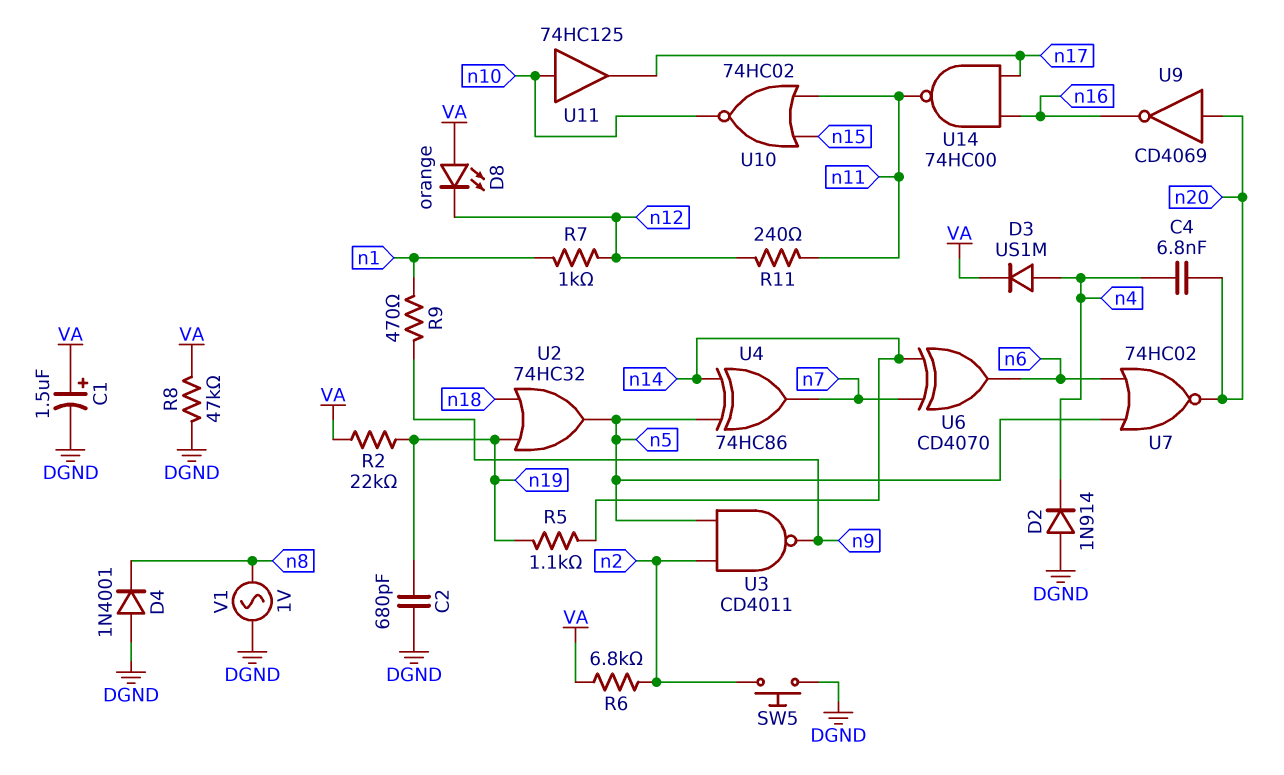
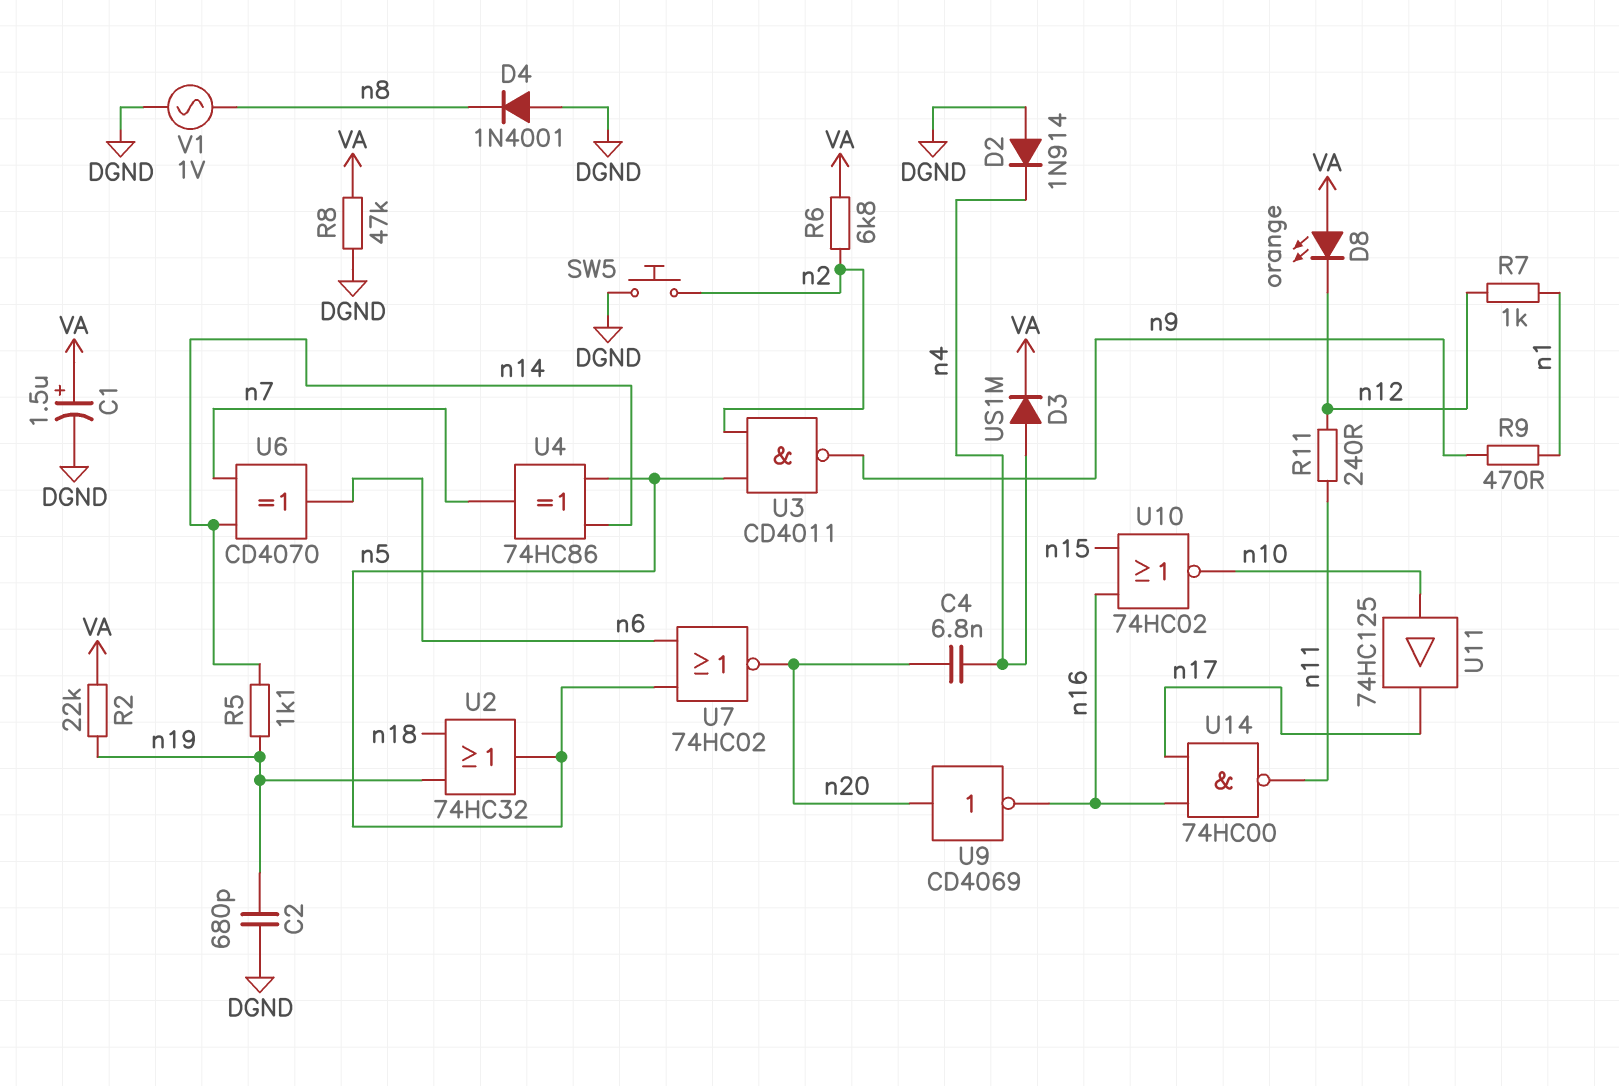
U10: NOR 74HC02 (in n11, in n15, out n10) -> NOR 74HC02 (in n15, in n16, out n10)

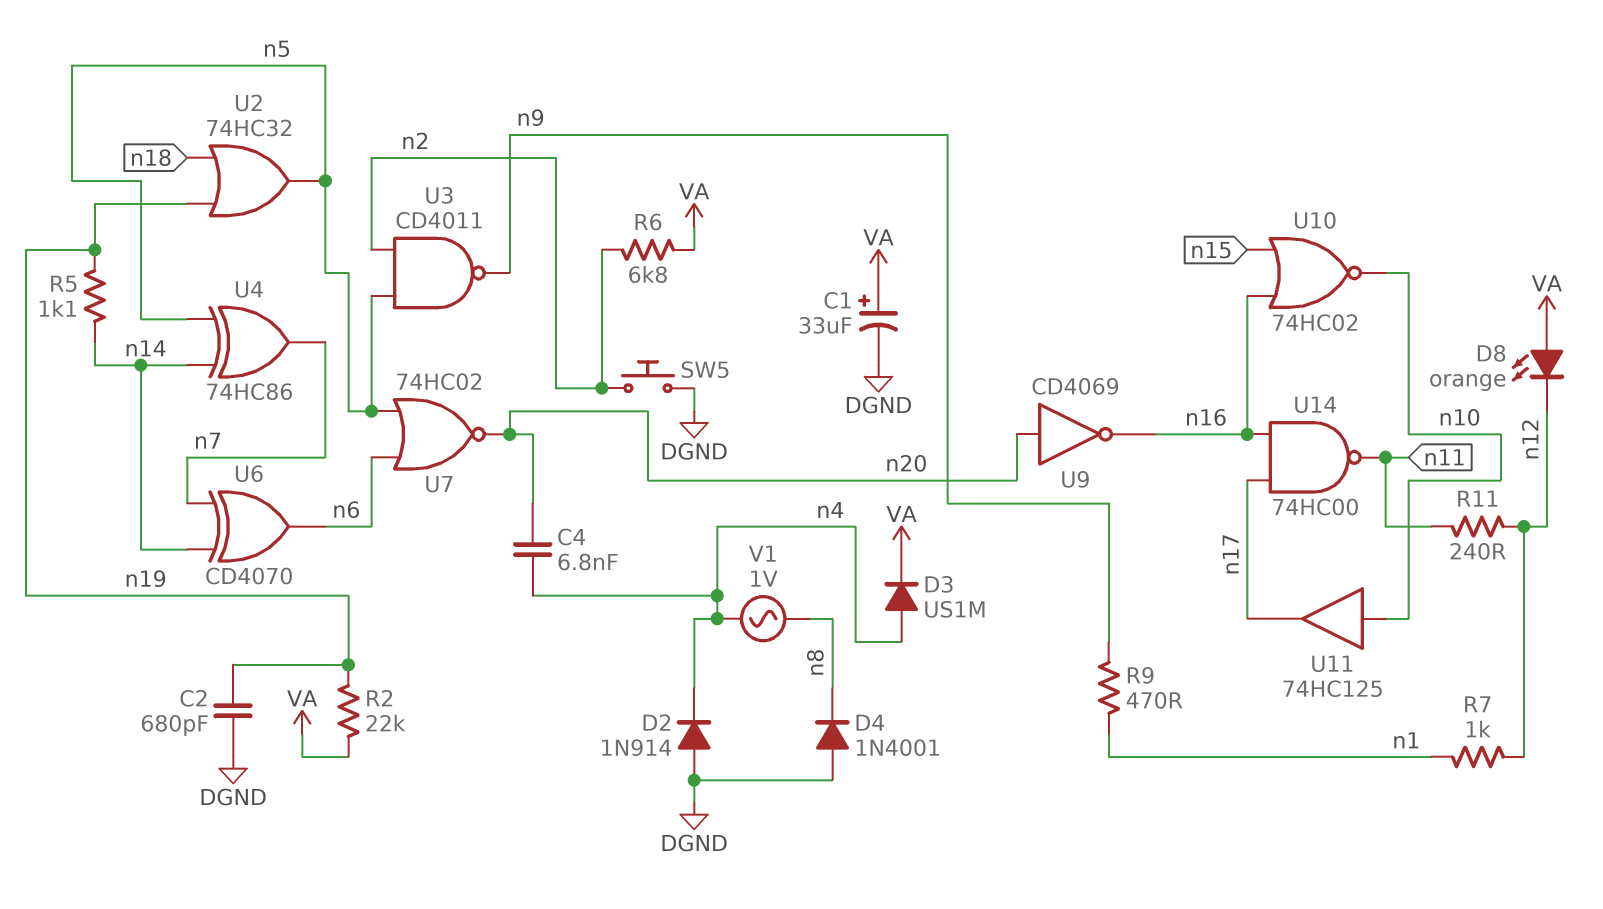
C1: 1.5uF (plus VA, minus DGND) -> 33uF (plus VA, minus DGND)
R8: 47k (DGND, VA) -> none
V1: AC 1V (DGND, n8) -> AC 1V (n4, n8)

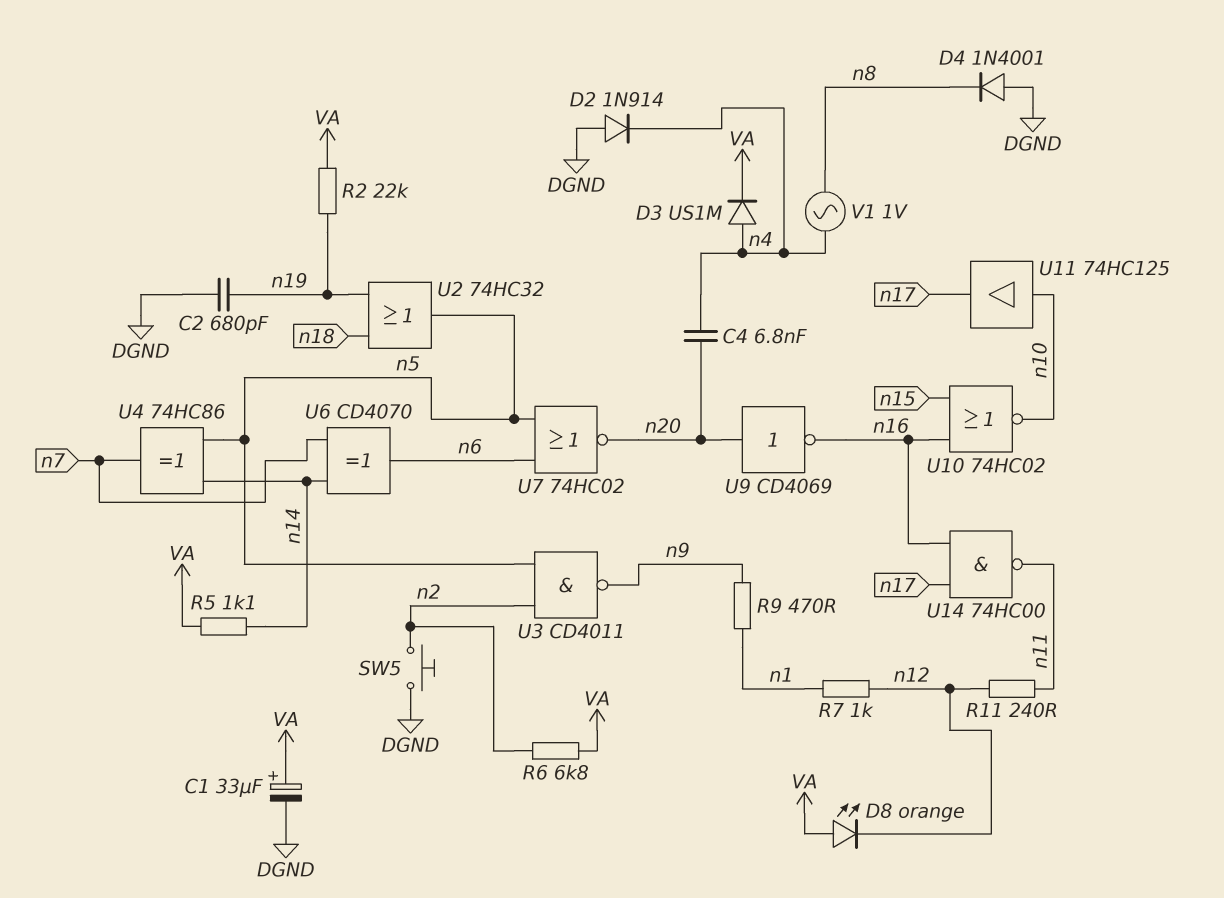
R5: 1.1k (n14, n19) -> 1.1k (VA, n14)

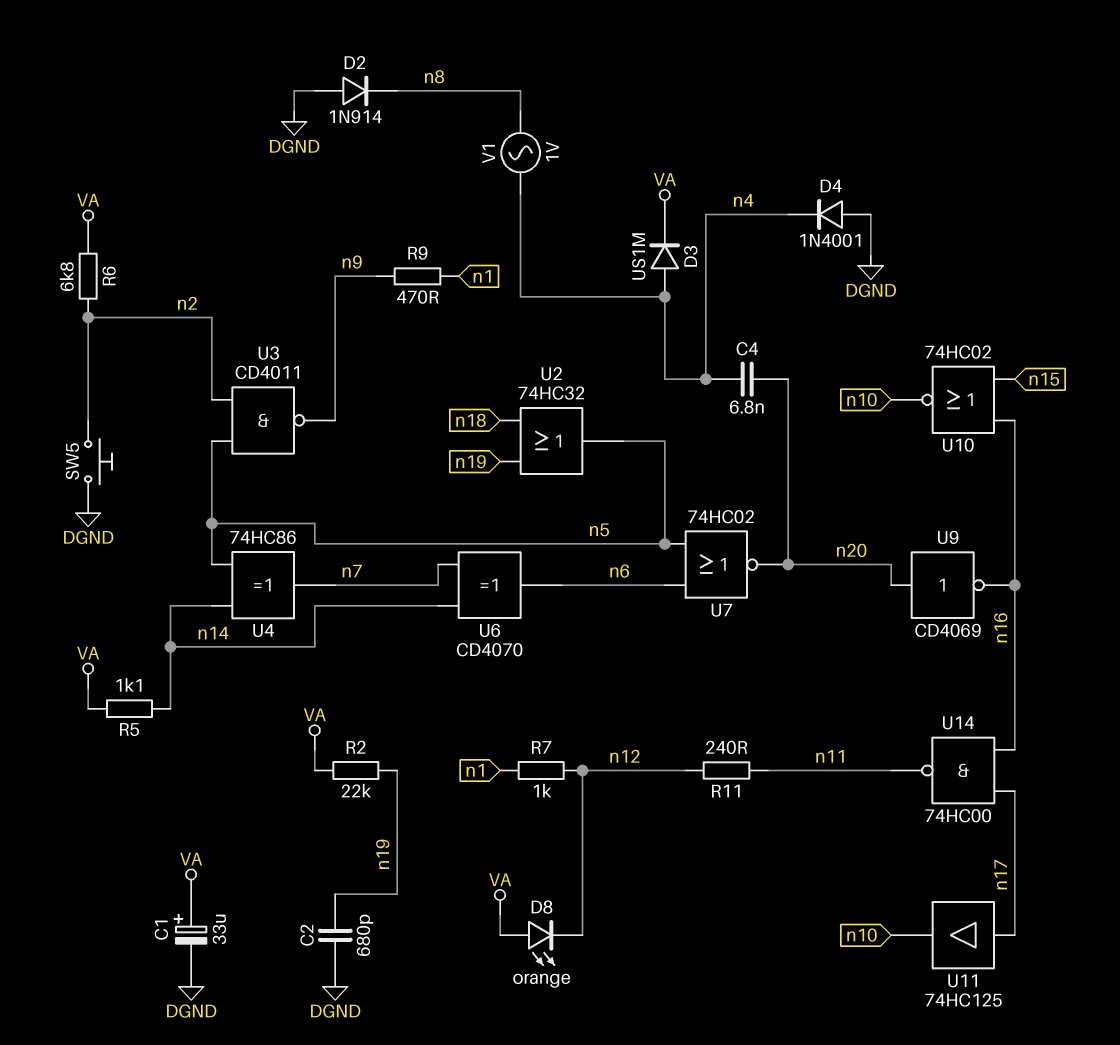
D2: diode 1N914 (A DGND, K n4) -> diode 1N914 (A DGND, K n8)
D4: diode 1N4001 (A DGND, K n8) -> diode 1N4001 (A DGND, K n4)
U11: buffer 74HC125 (in n10, out n17) -> buffer 74HC125 (in n17, out n10)

